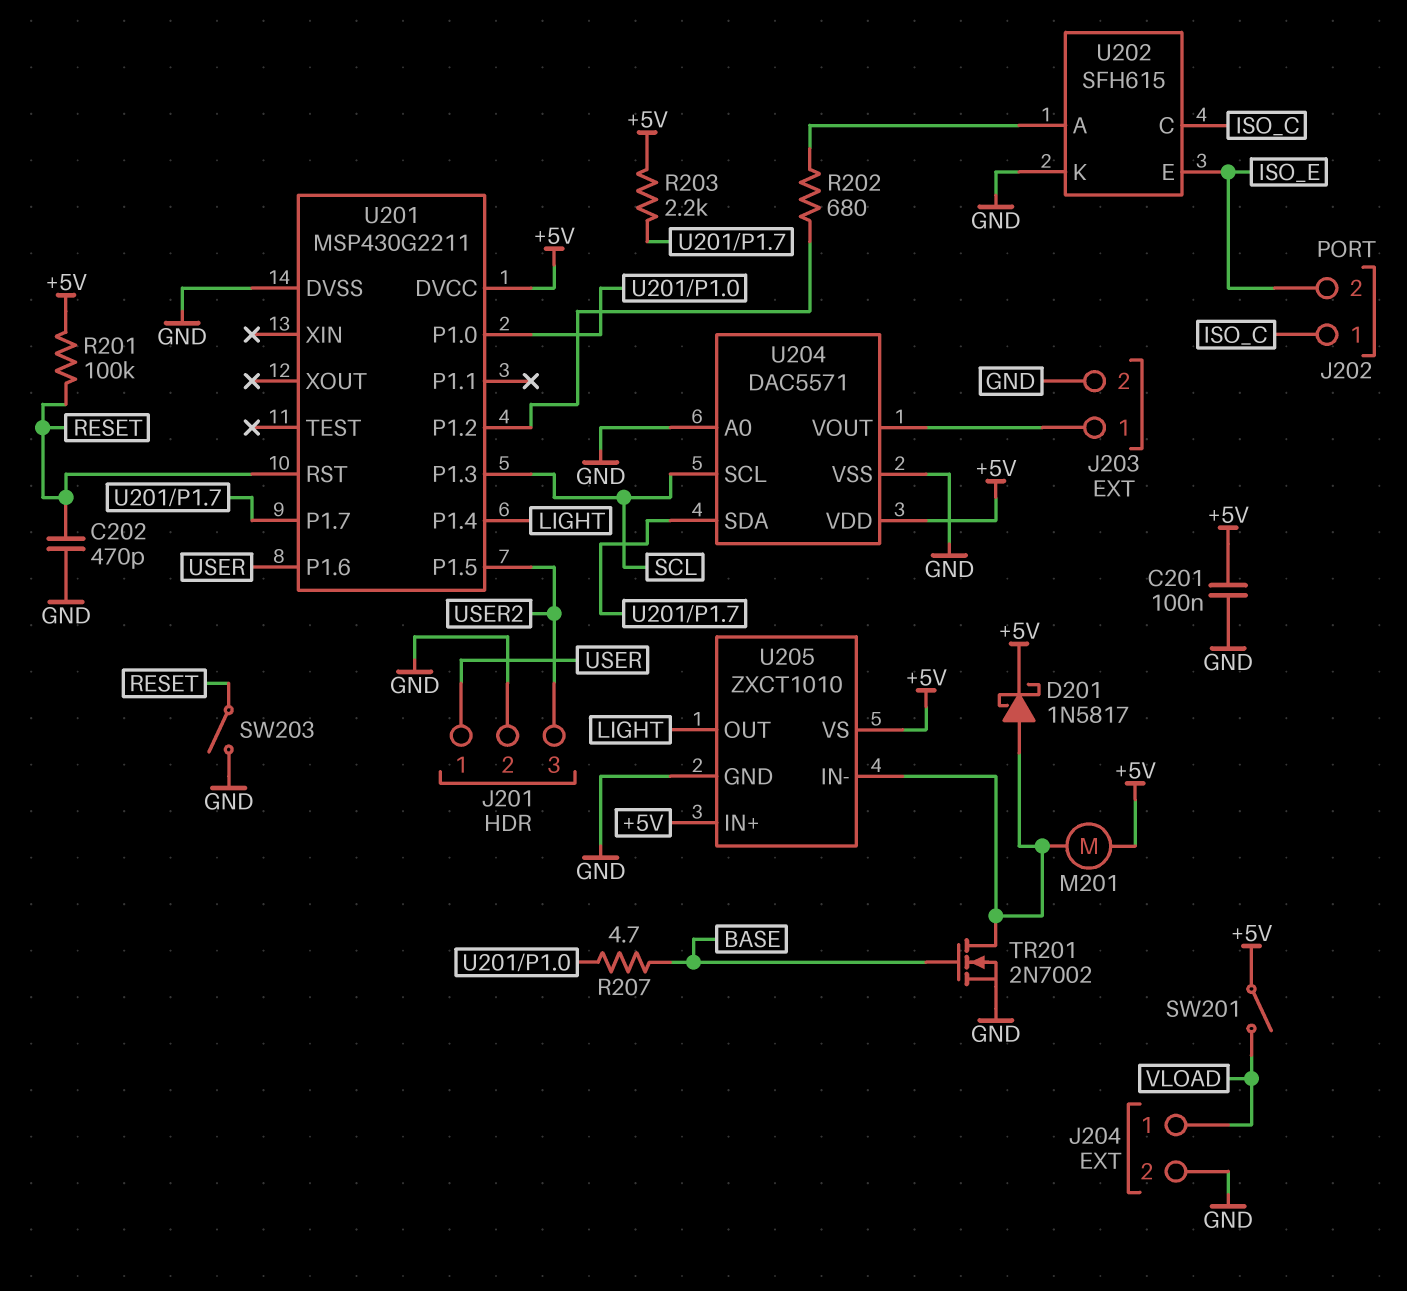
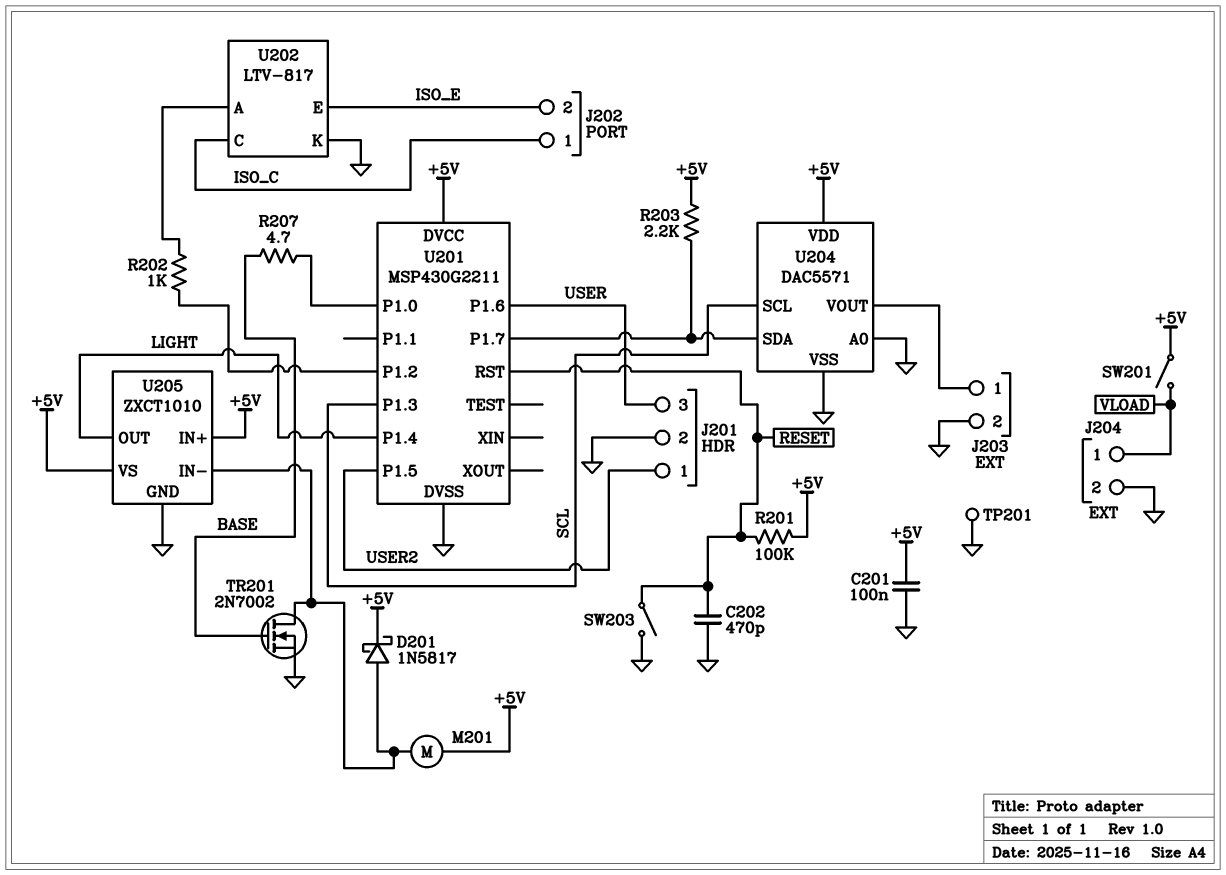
J201 pin 1: USER -> USER2
J201 pin 3: USER2 -> USER
R202: 680 (U201/P1.2, U202/A) -> 1k (U201/P1.2, U202/A)
TP201: none -> test point (GND)
U202: SFH615 -> LTV-817

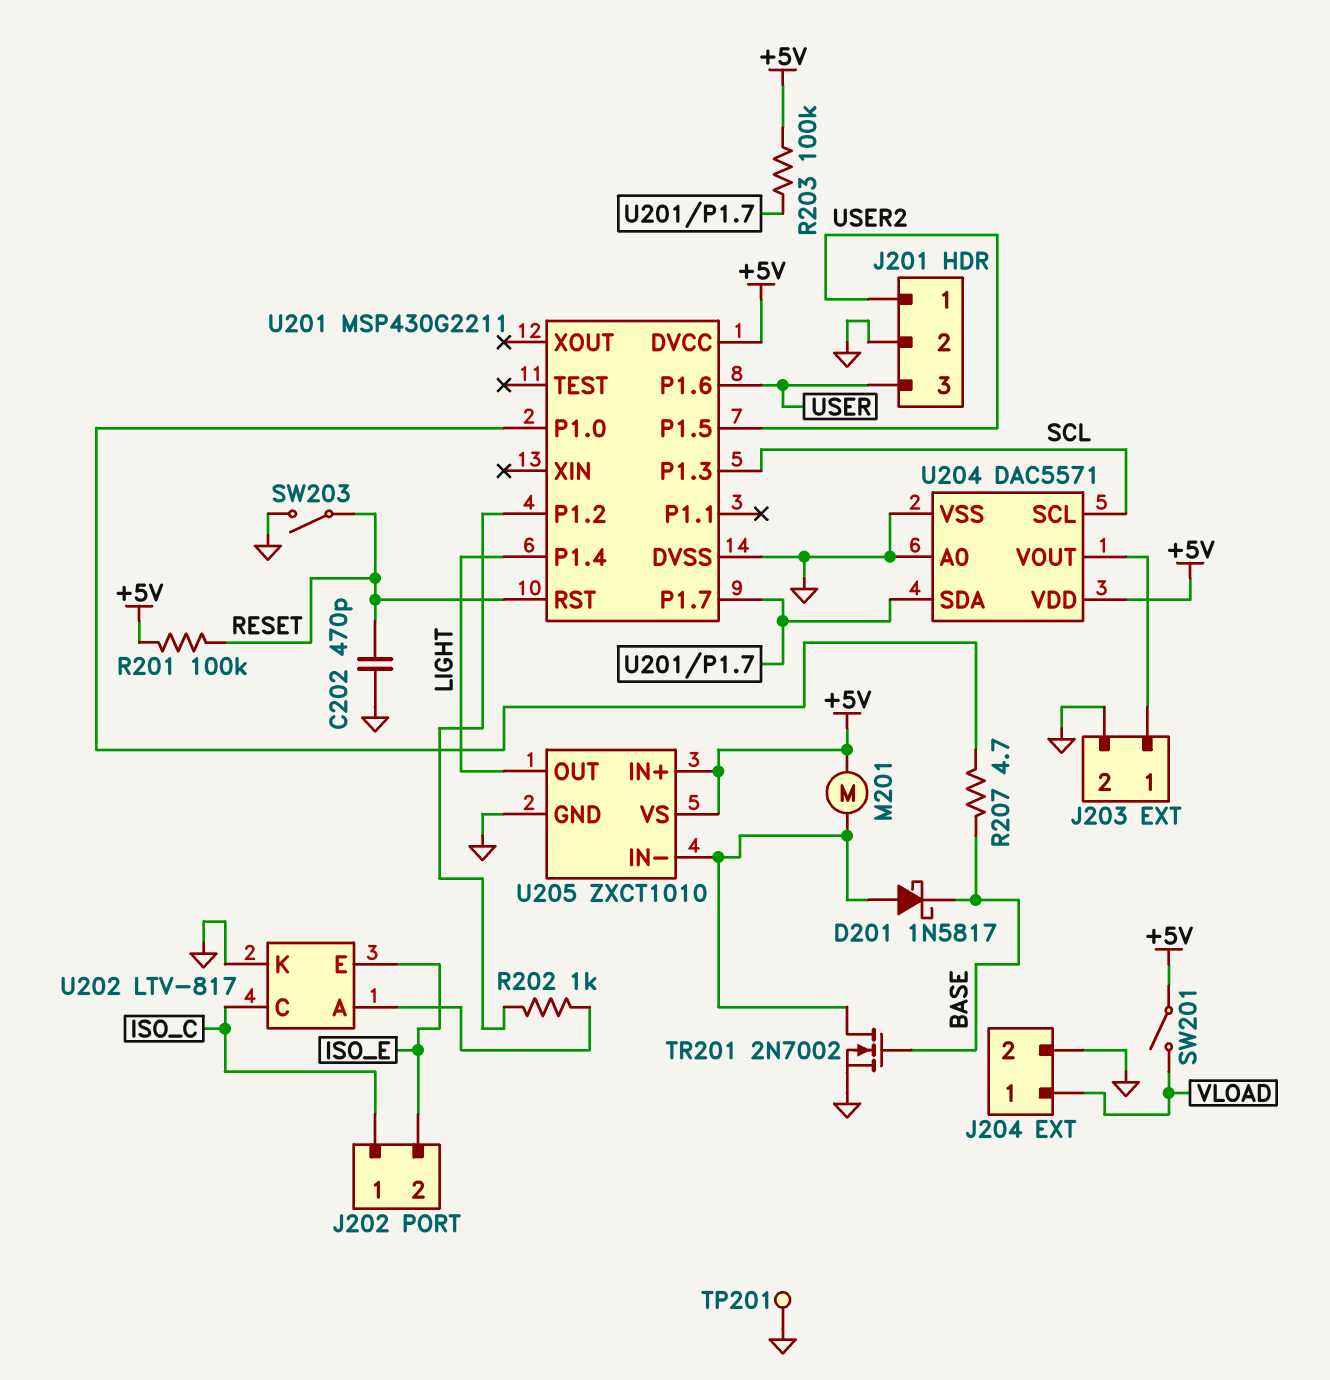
C201: 100nF (+5V, GND) -> none
D201: schottky 1N5817 (A U205/IN-, K +5V) -> schottky 1N5817 (A U205/IN-, K BASE)
R203: 2.2k (+5V, U201/P1.7) -> 100k (+5V, U201/P1.7)

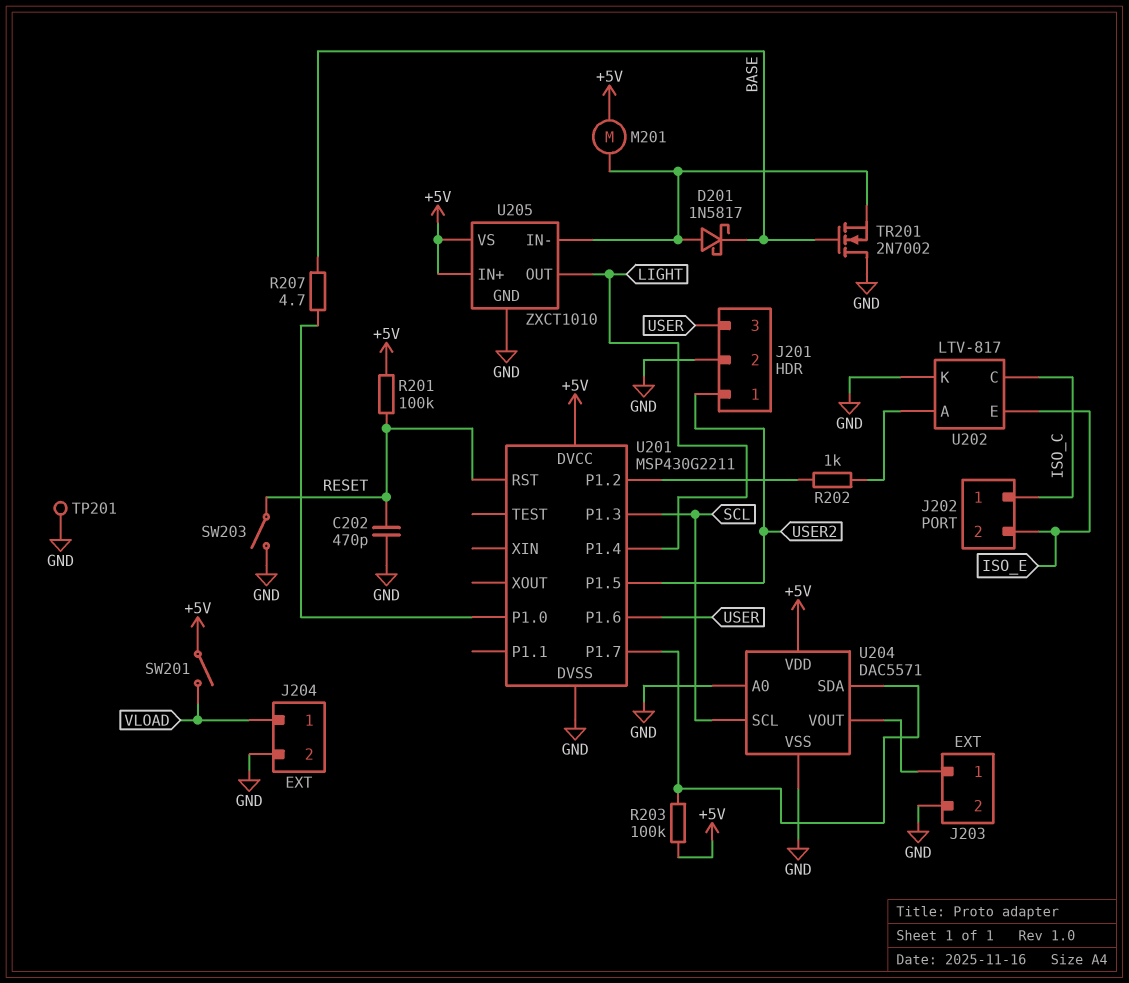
TR201: NMOS 2N7002 (G BASE, D U205/IN-, S GND) -> NMOS 2N7002 (G BASE, D GND, S U205/IN-)

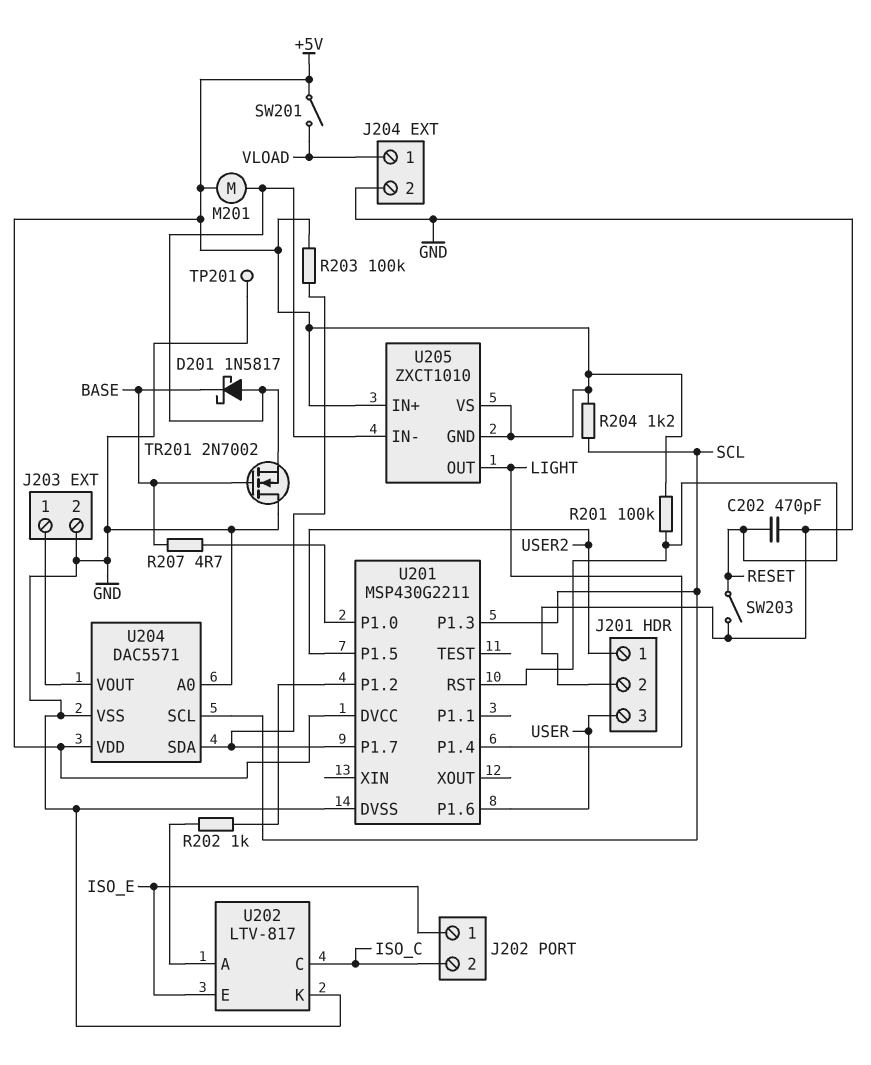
J202 pin 1: ISO_C -> ISO_E
J202 pin 2: ISO_E -> ISO_C
R204: none -> 1.2k (+5V, SCL)
U205 pin GND: GND -> +5V

